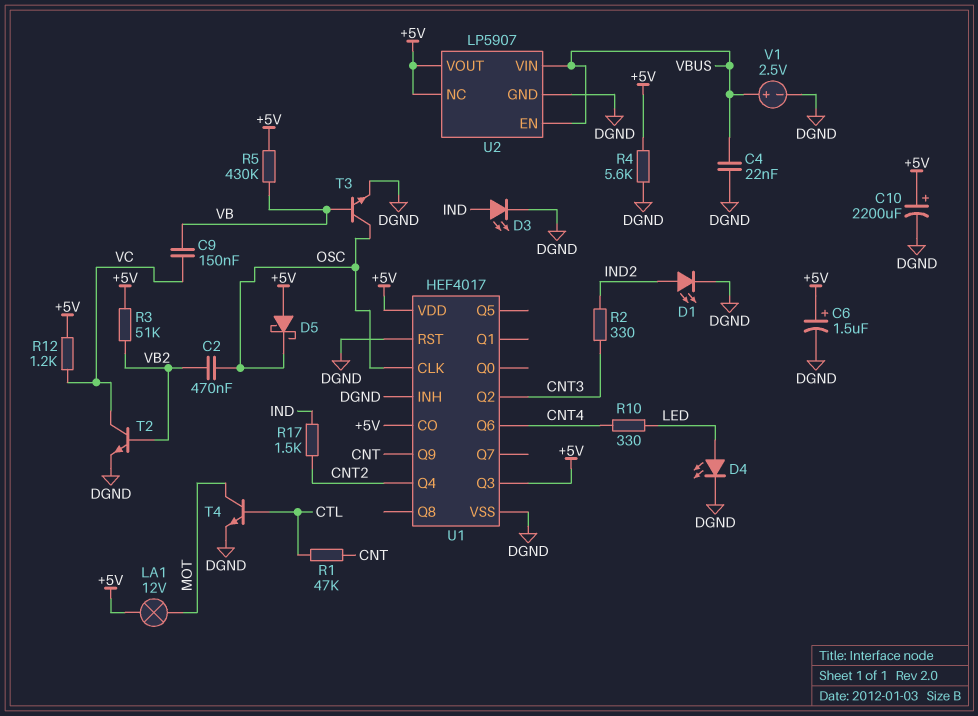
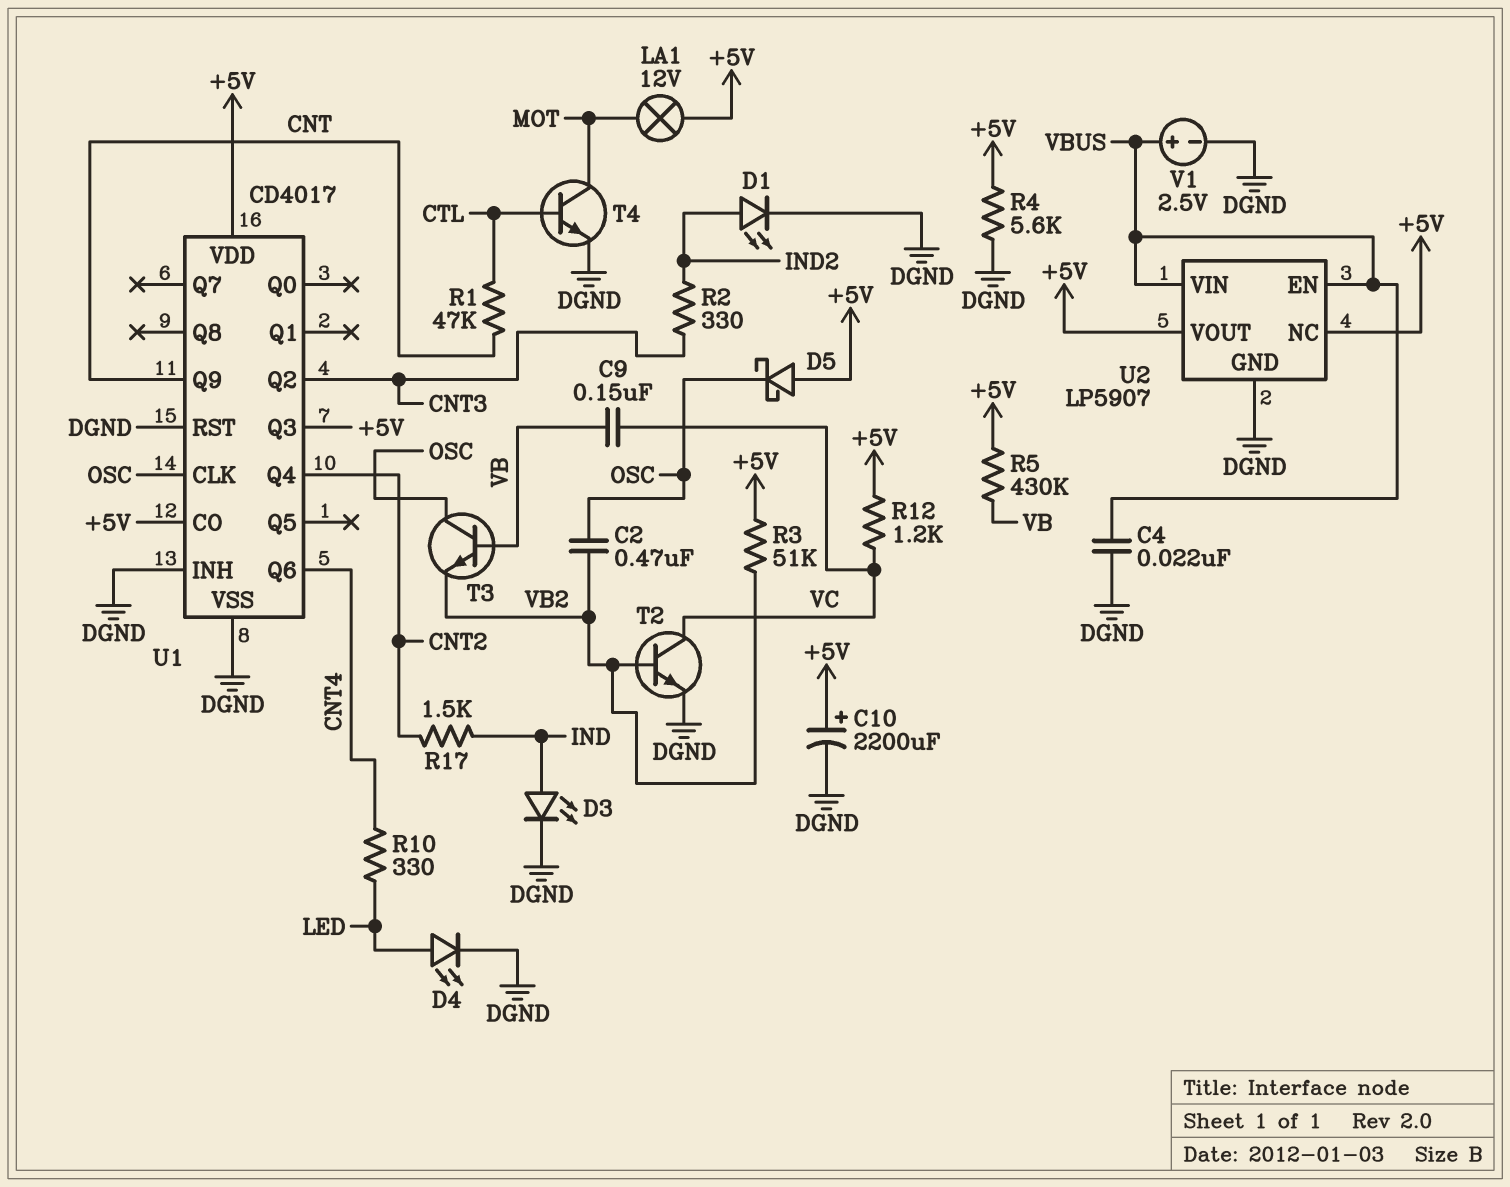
C6: 1.5uF (plus +5V, minus DGND) -> none
T3: NPN (B VB, C OSC, E DGND) -> NPN (B VB, C OSC, E VB2)
U1: HEF4017 -> CD4017

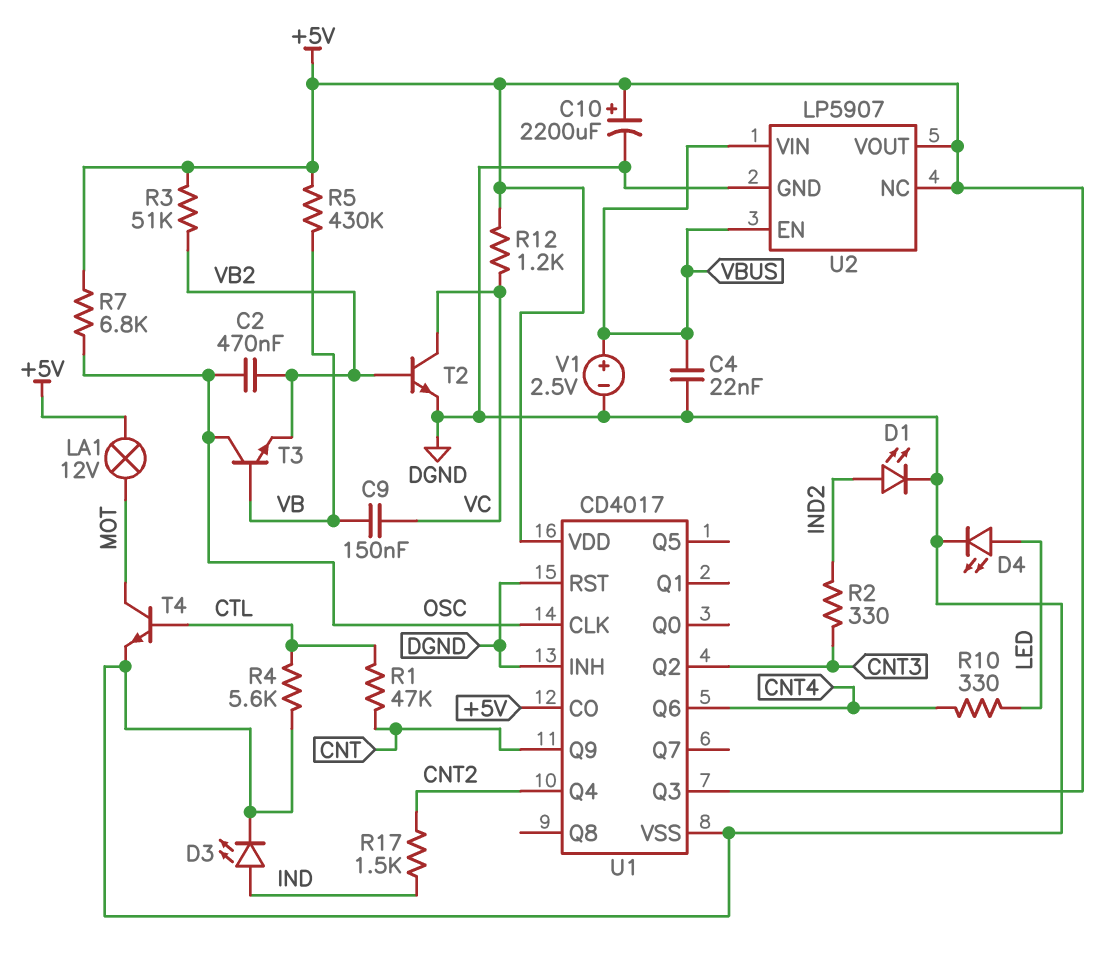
D5: schottky (A +5V, K OSC) -> none
R4: 5.6k (+5V, DGND) -> 5.6k (CTL, DGND)
R7: none -> 6.8k (+5V, OSC)

